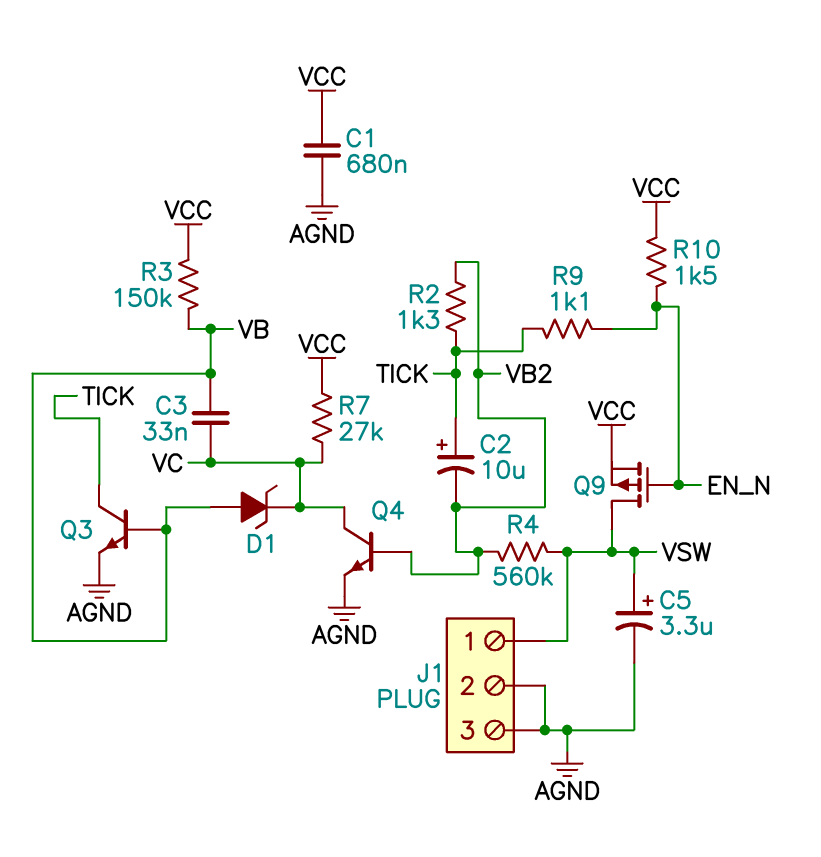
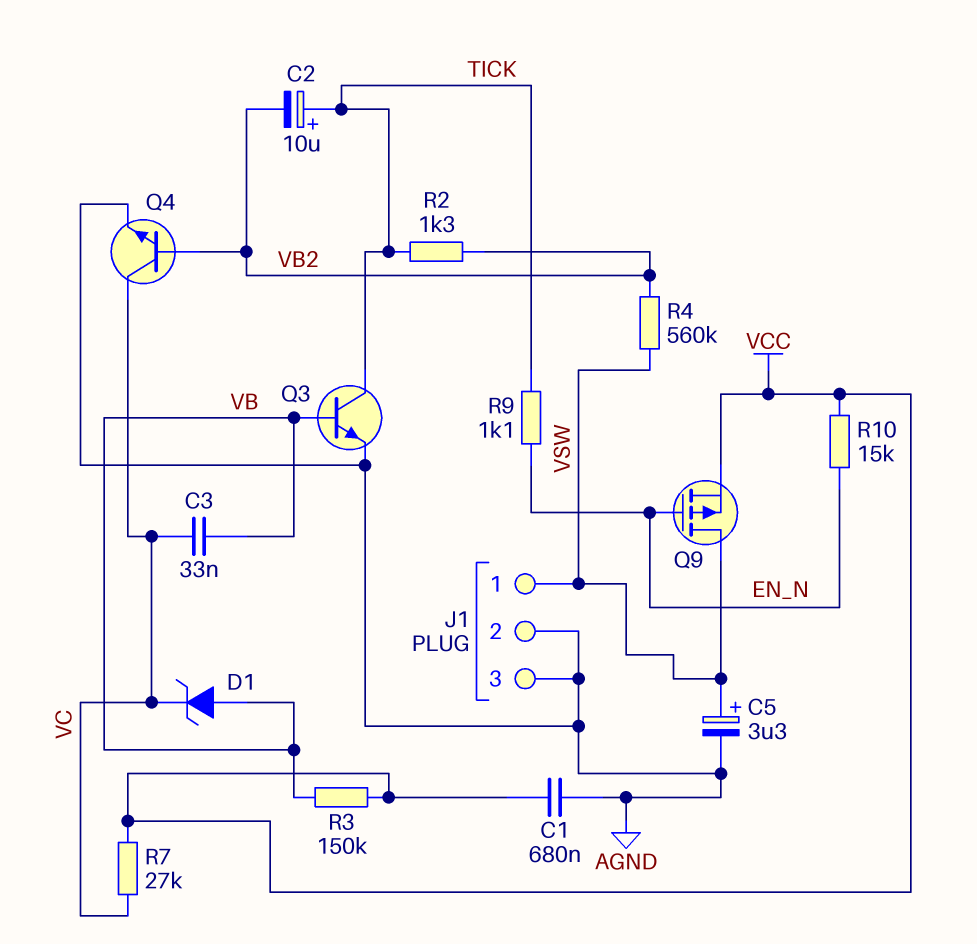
R10: 1.5k (EN_N, VCC) -> 15k (EN_N, VCC)

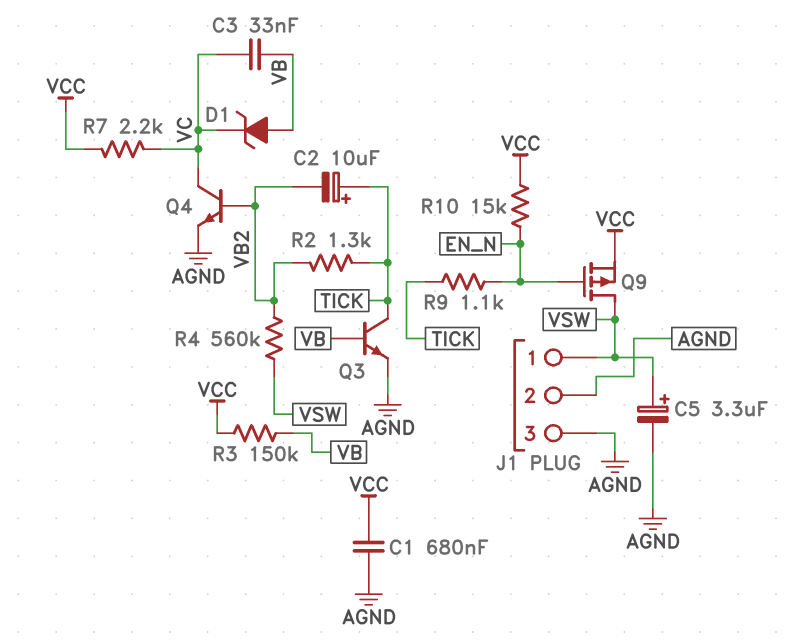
R7: 27k (VC, VCC) -> 2.2k (VC, VCC)

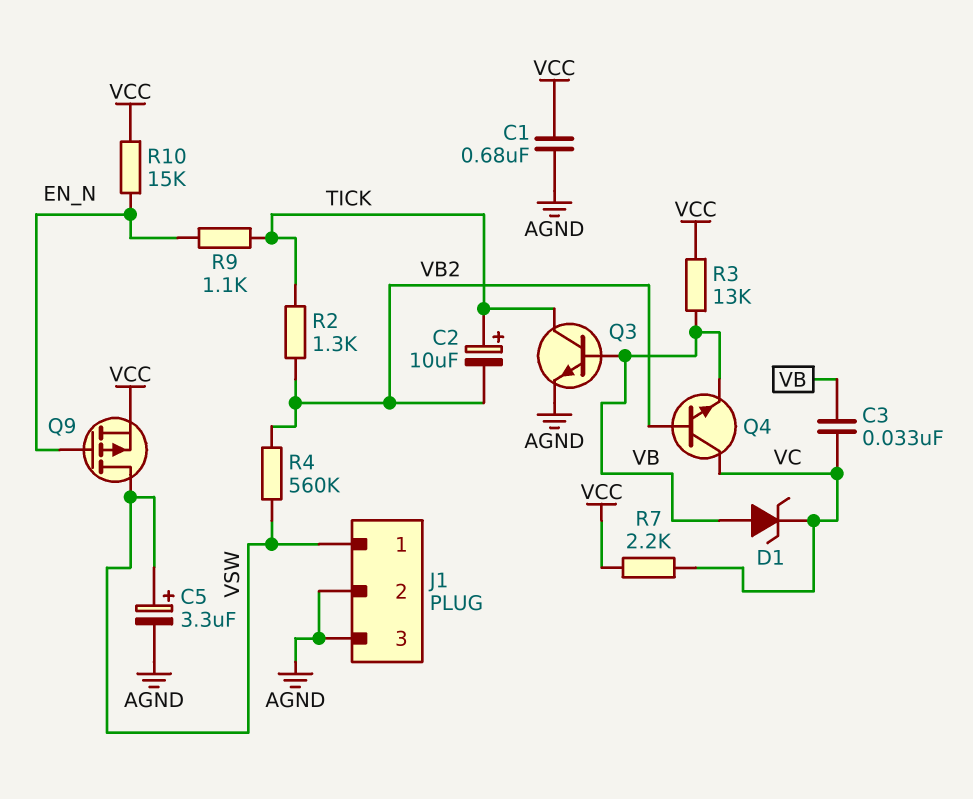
Q4: NPN (B VB2, C VC, E AGND) -> NPN (B VB2, C VC, E VB)
R3: 150k (VB, VCC) -> 13k (VB, VCC)

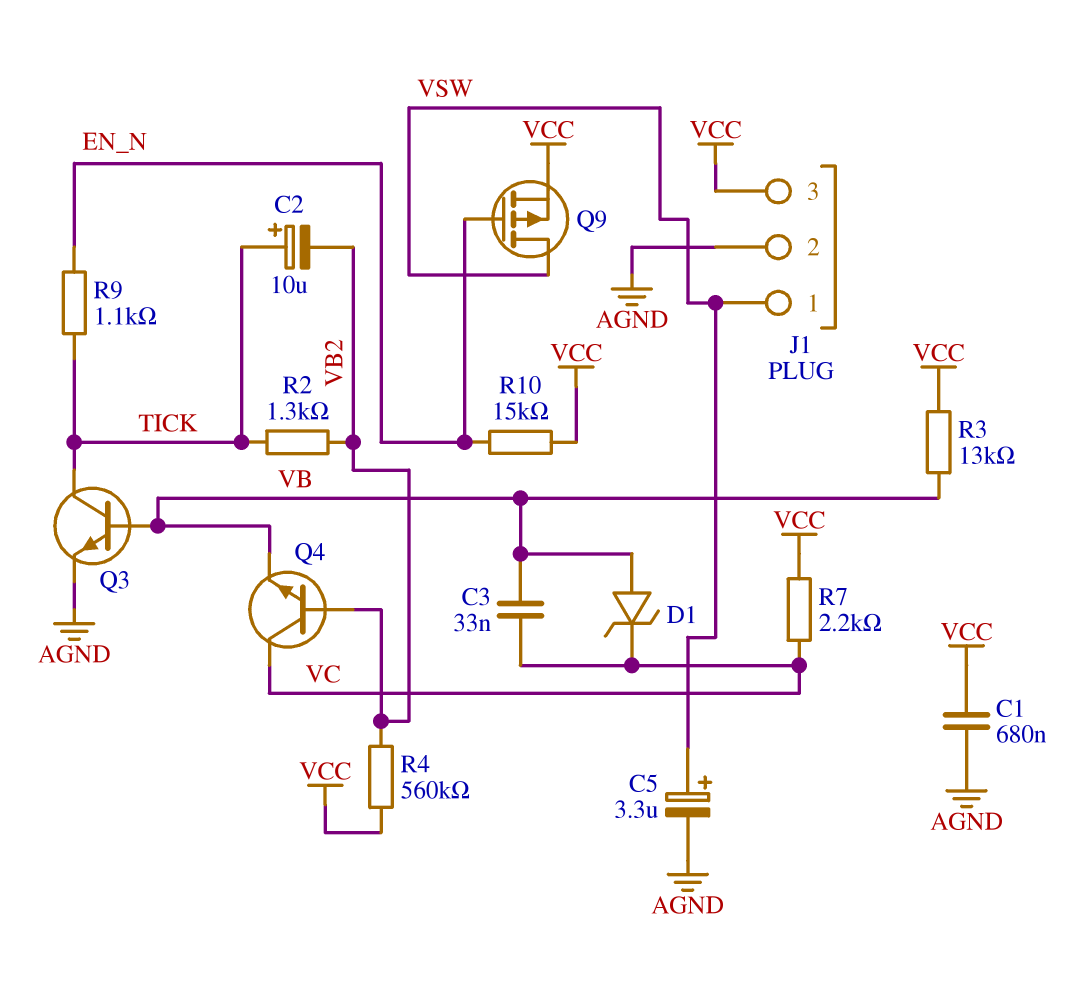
J1 pin 3: AGND -> VCC
R4: 560k (VB2, VSW) -> 560k (VB2, VCC)

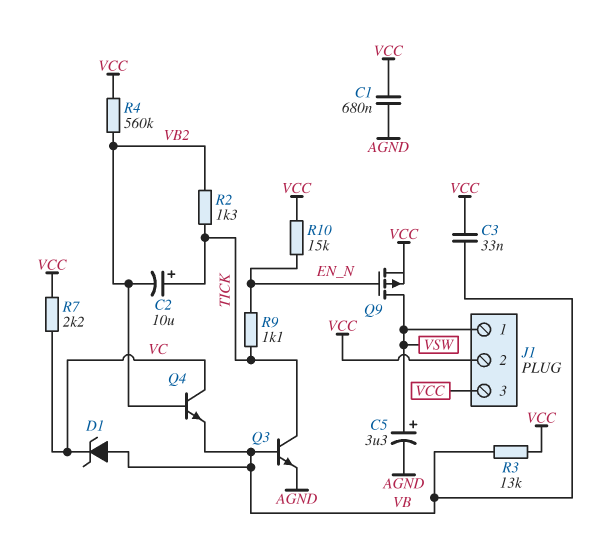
C3: 33nF (VB, VC) -> 33nF (VB, VCC)
J1 pin 2: AGND -> VCC

